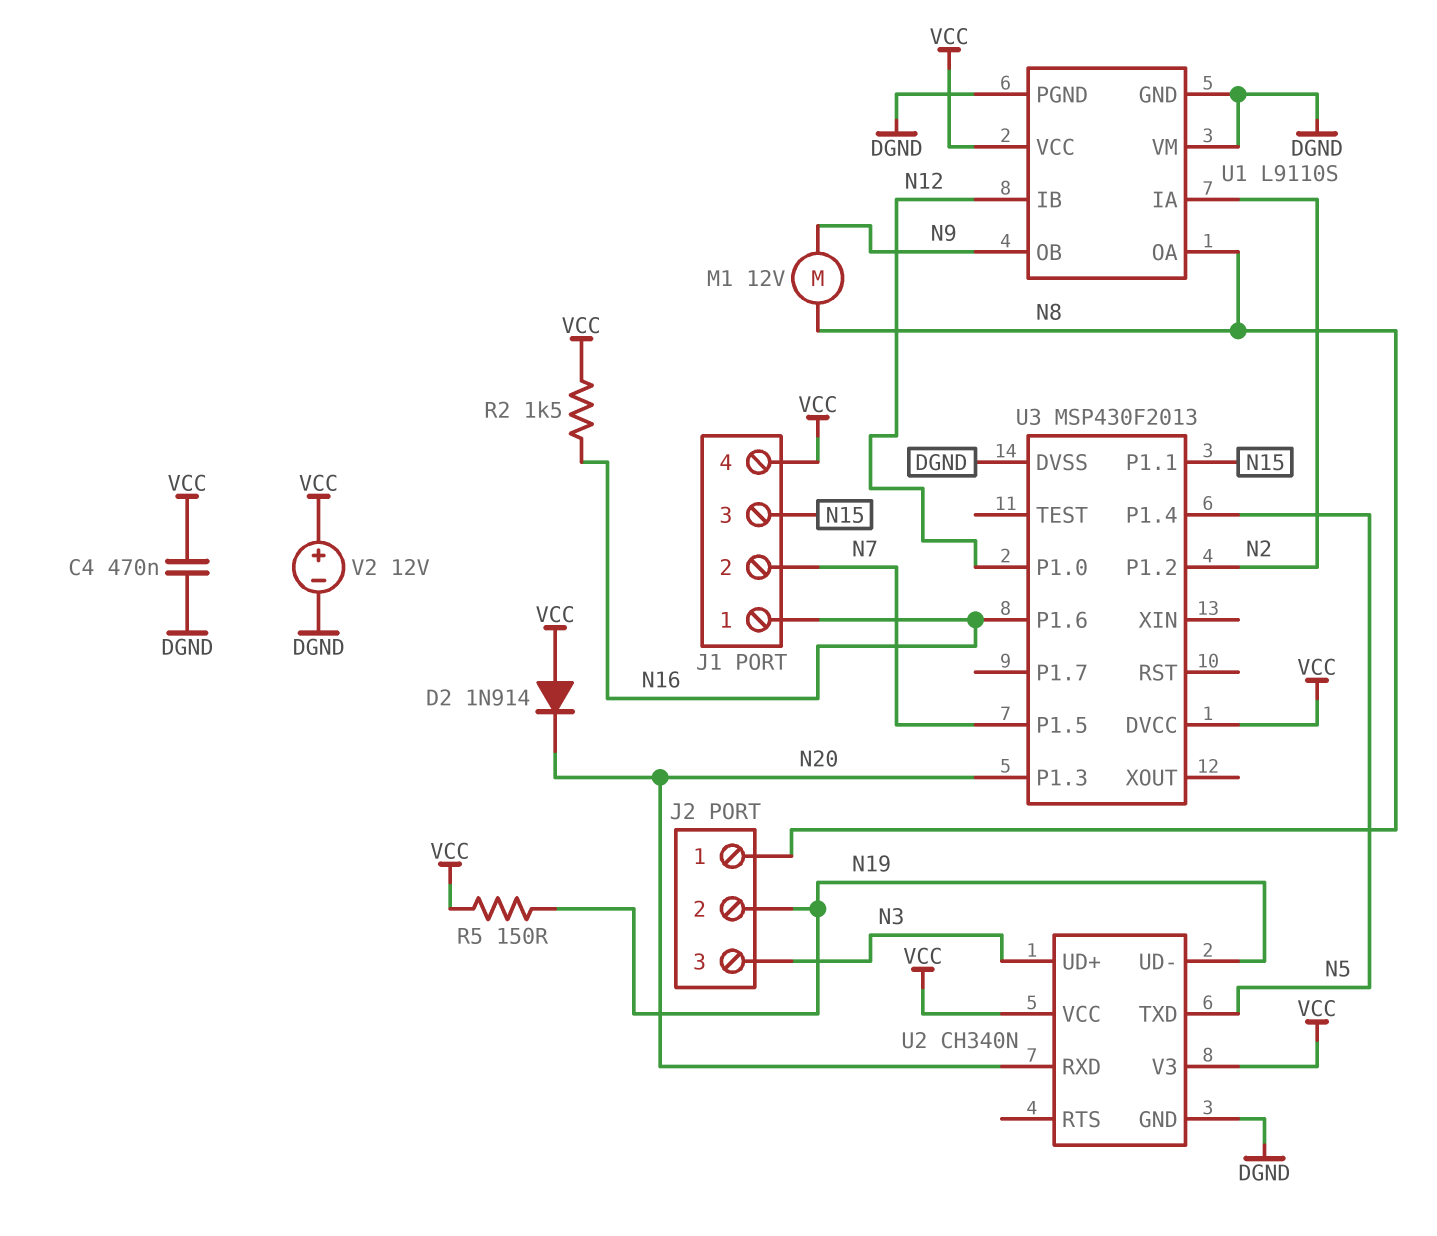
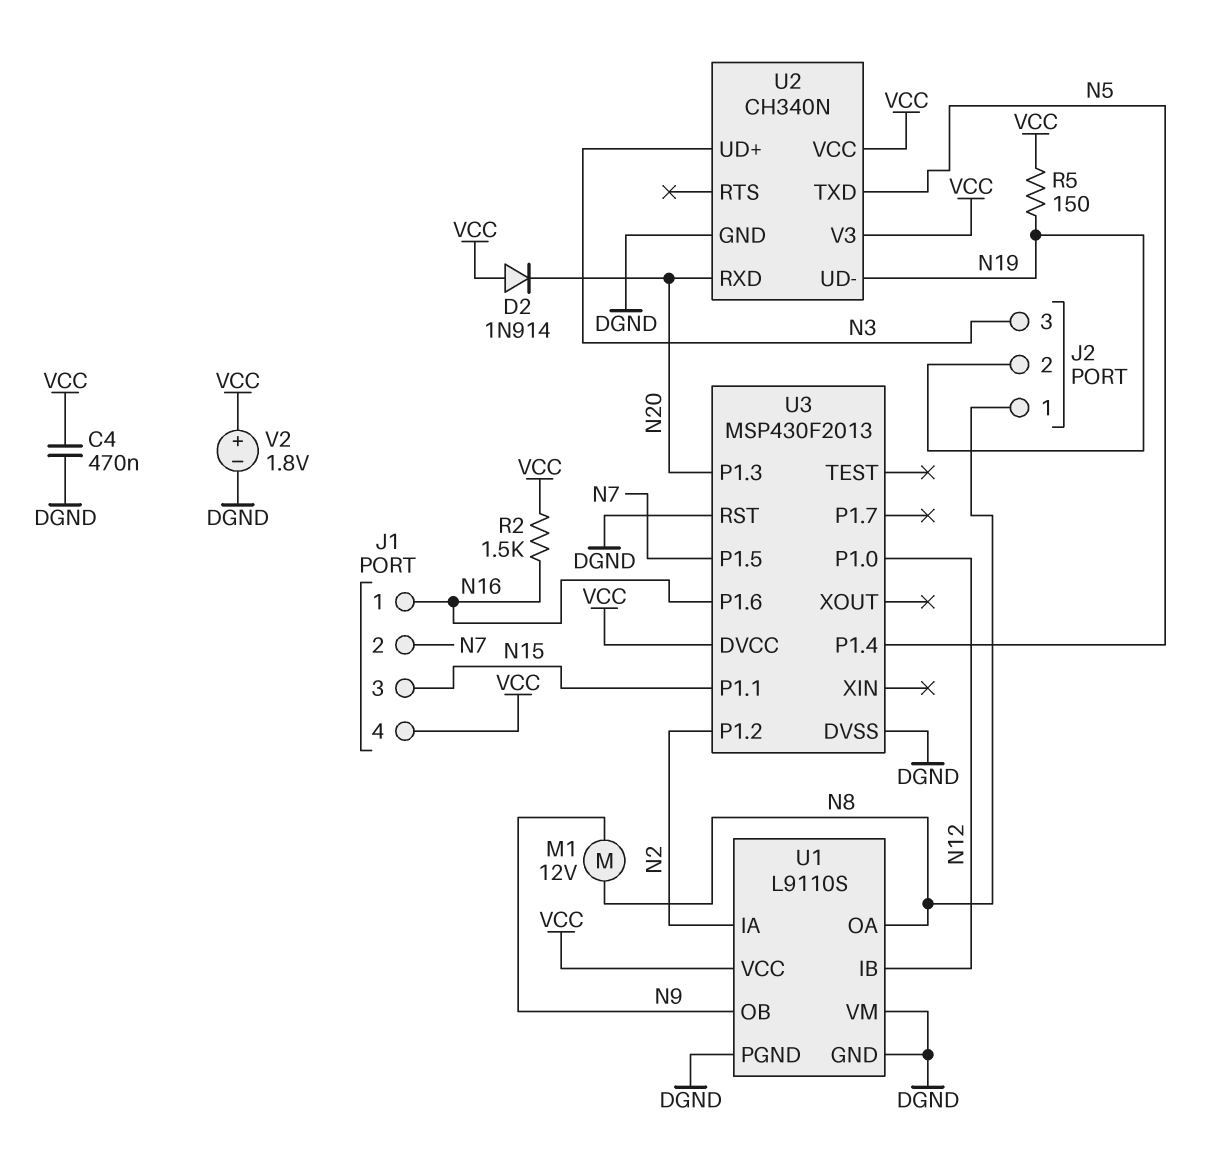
U3 pin RST: none -> DGND
V2: 12V (plus VCC, minus DGND) -> 1.8V (plus VCC, minus DGND)

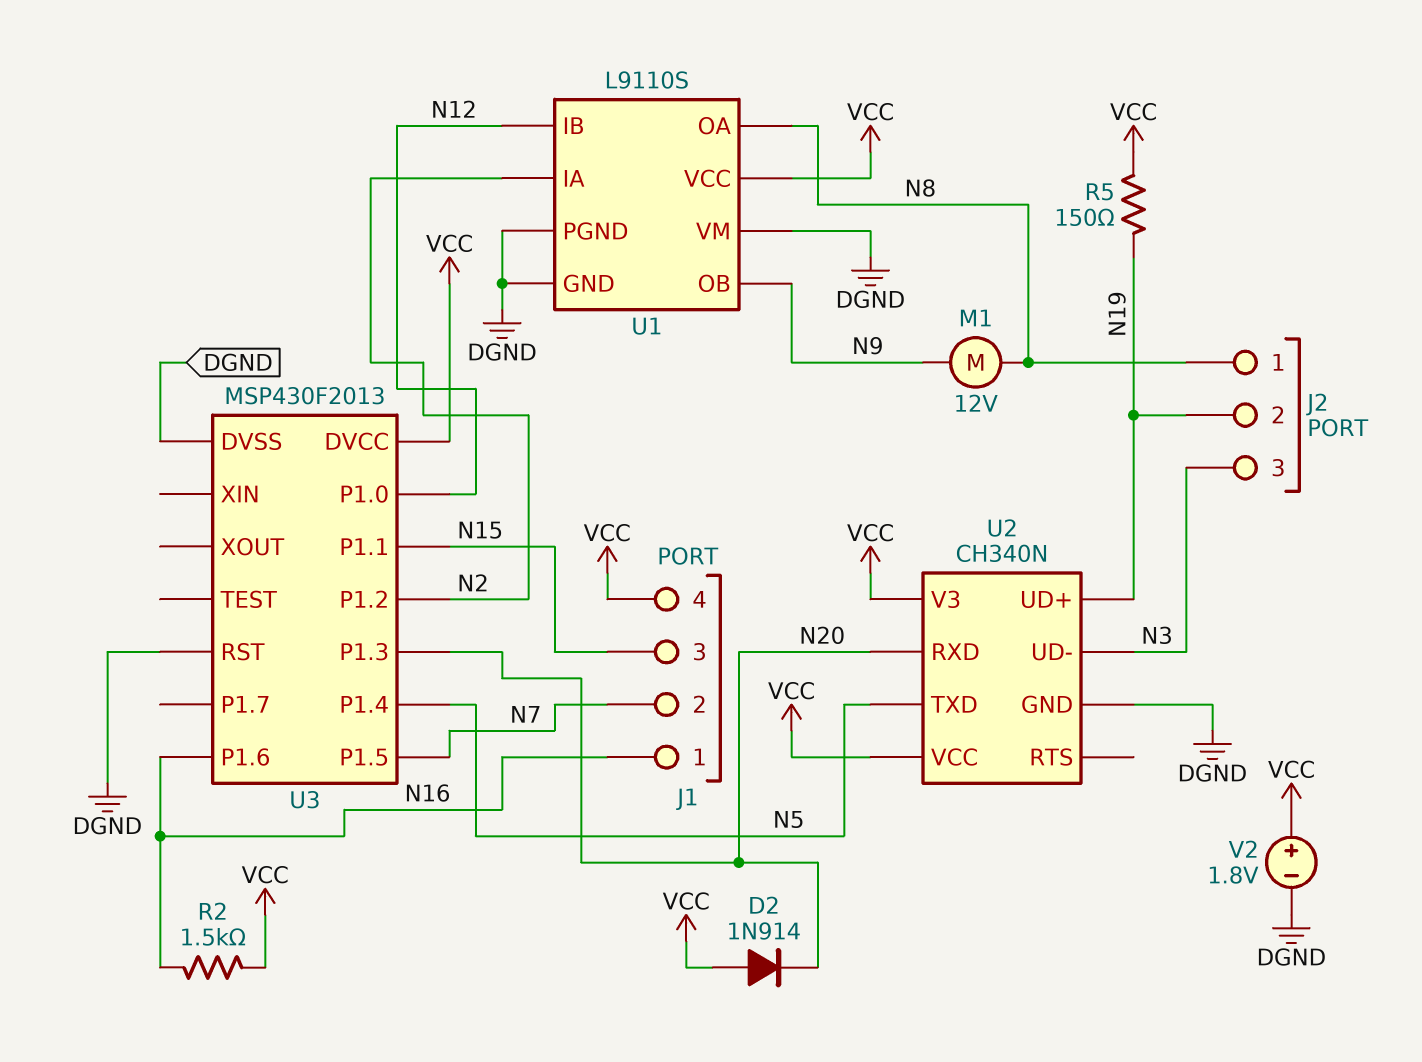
C4: 470nF (DGND, VCC) -> none
U2 pin UD+: N3 -> N19
U2 pin UD-: N19 -> N3

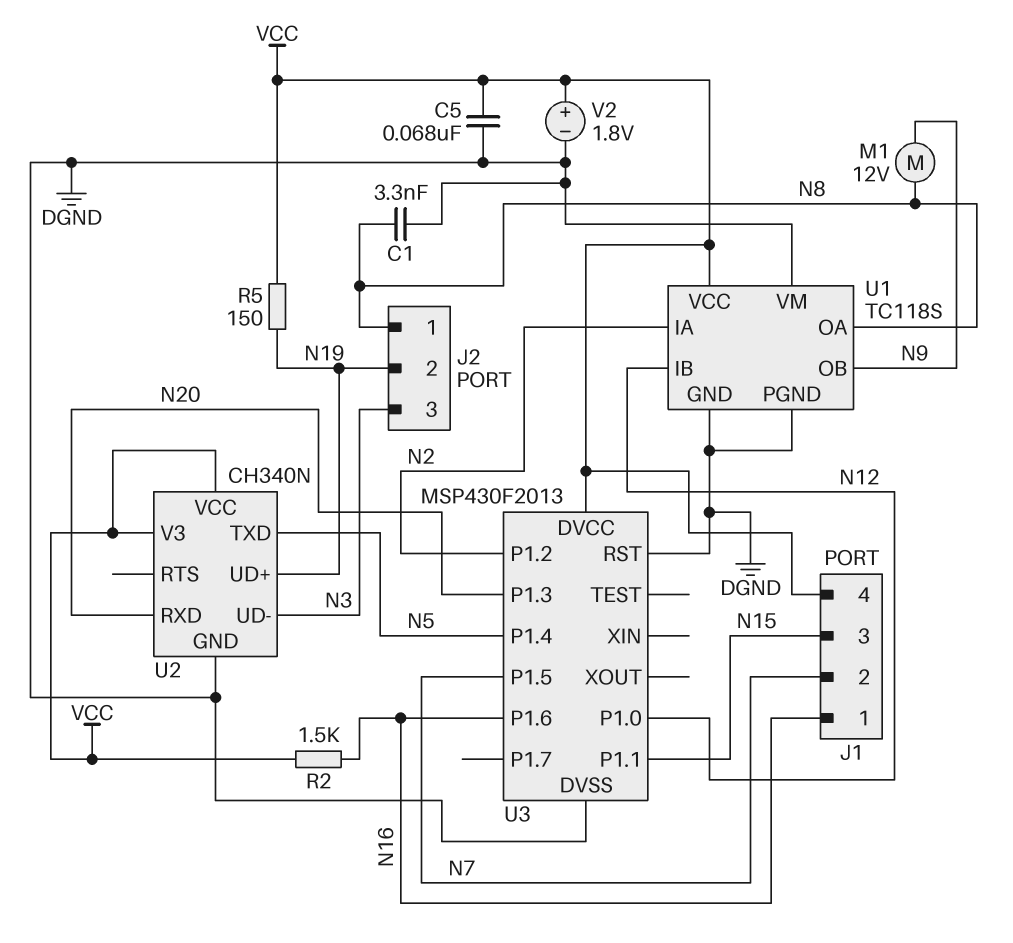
C1: none -> 3.3nF (DGND, N8)
C5: none -> 68nF (DGND, VCC)
D2: diode 1N914 (A VCC, K N20) -> none
U1: L9110S -> TC118S

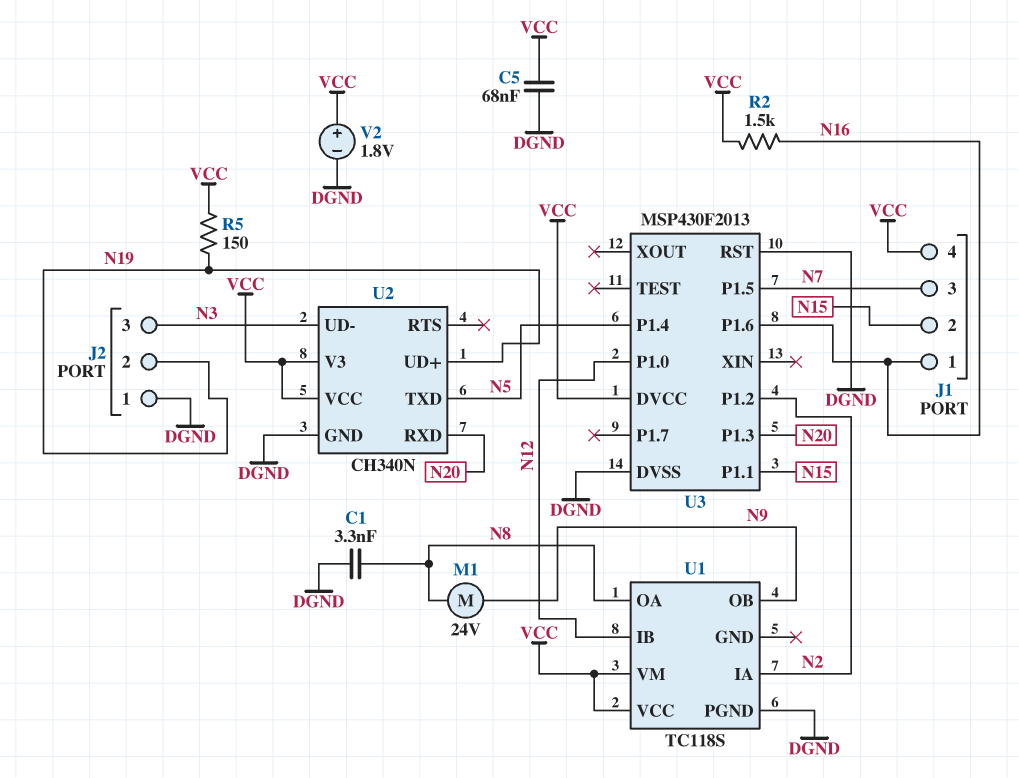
J1 pin 2: N7 -> N15
J1 pin 3: N15 -> N7
J2 pin 1: N8 -> DGND
M1: motor 12V (N8, N9) -> motor 24V (N8, N9)
U1 pin GND: DGND -> none
U1 pin VM: DGND -> VCC

